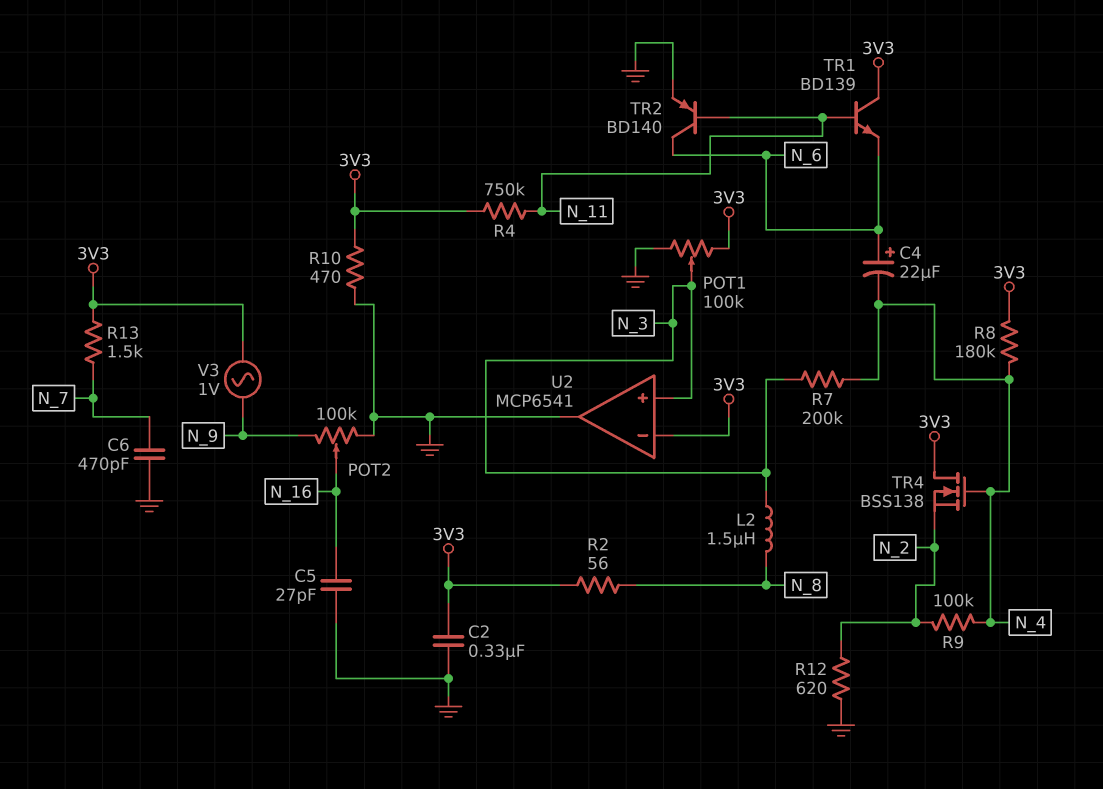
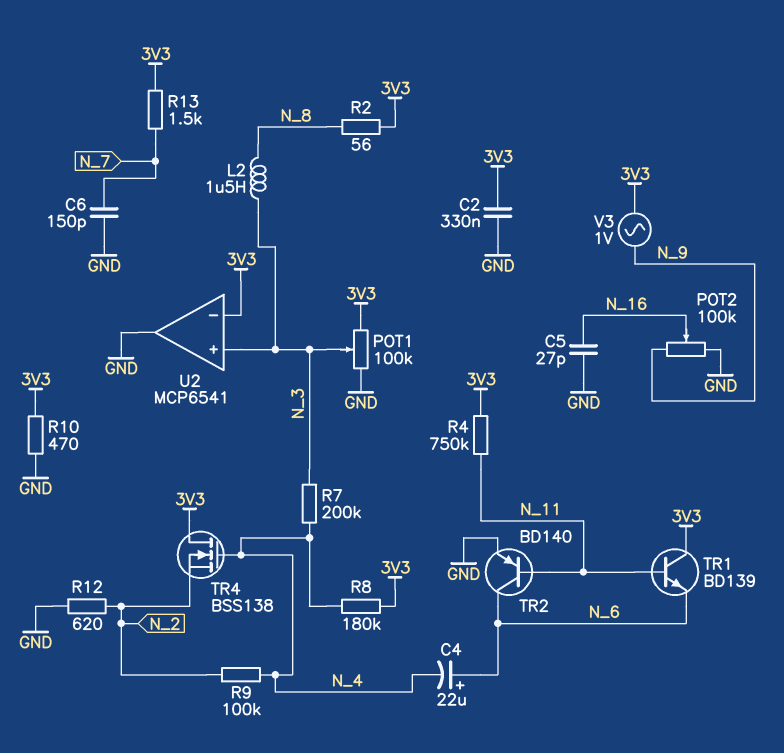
C6: 470pF (GND, N_7) -> 150pF (GND, N_7)

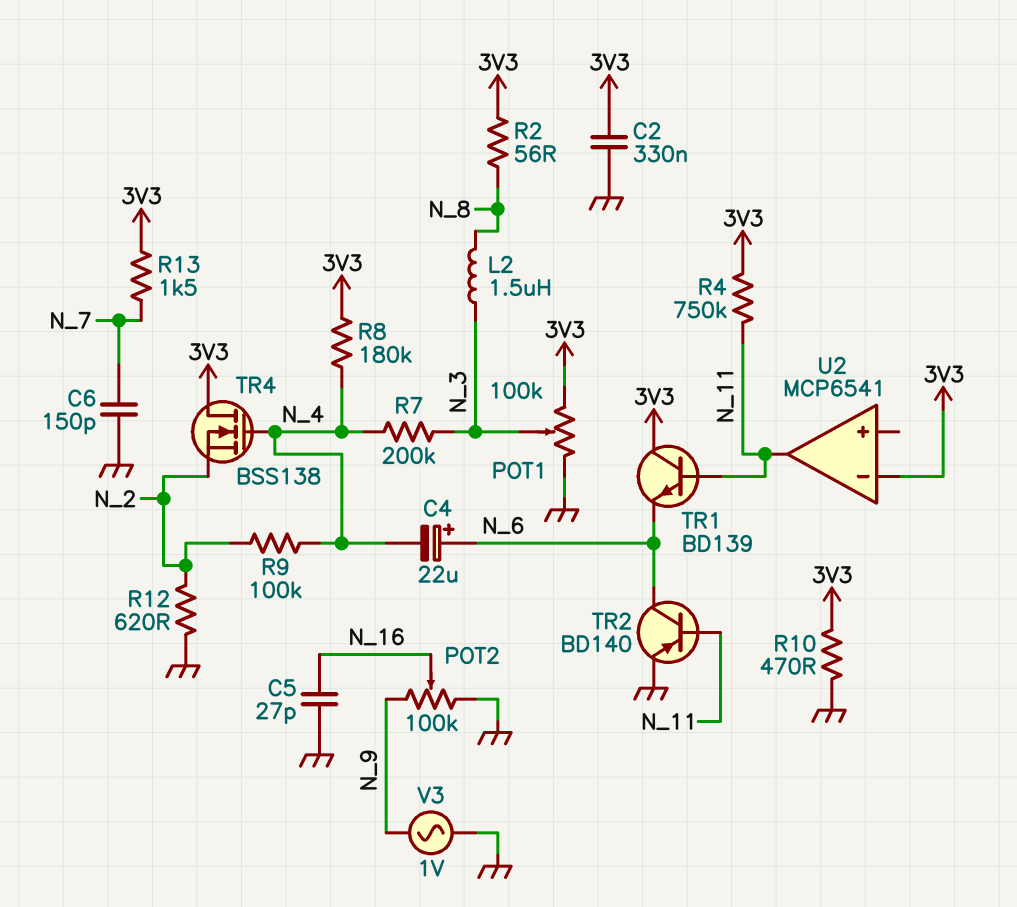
U2 pin in+: N_3 -> none
U2 pin out: GND -> N_11
V3: AC 1V (3V3, N_9) -> AC 1V (GND, N_9)

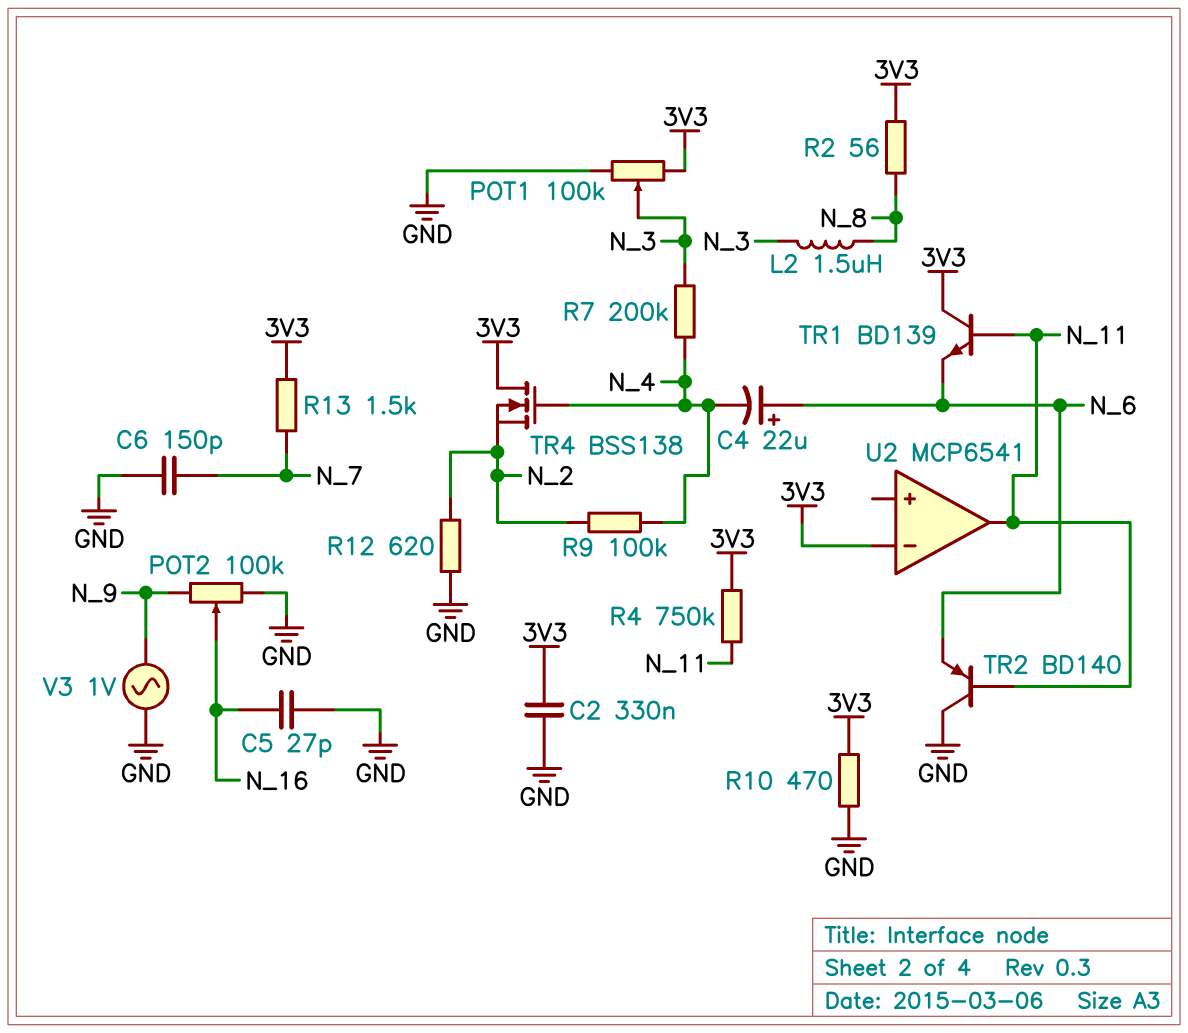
R8: 180k (3V3, N_4) -> none
TR2: PNP BD140 (B N_11, C N_6, E GND) -> PNP BD140 (B N_11, C GND, E N_6)

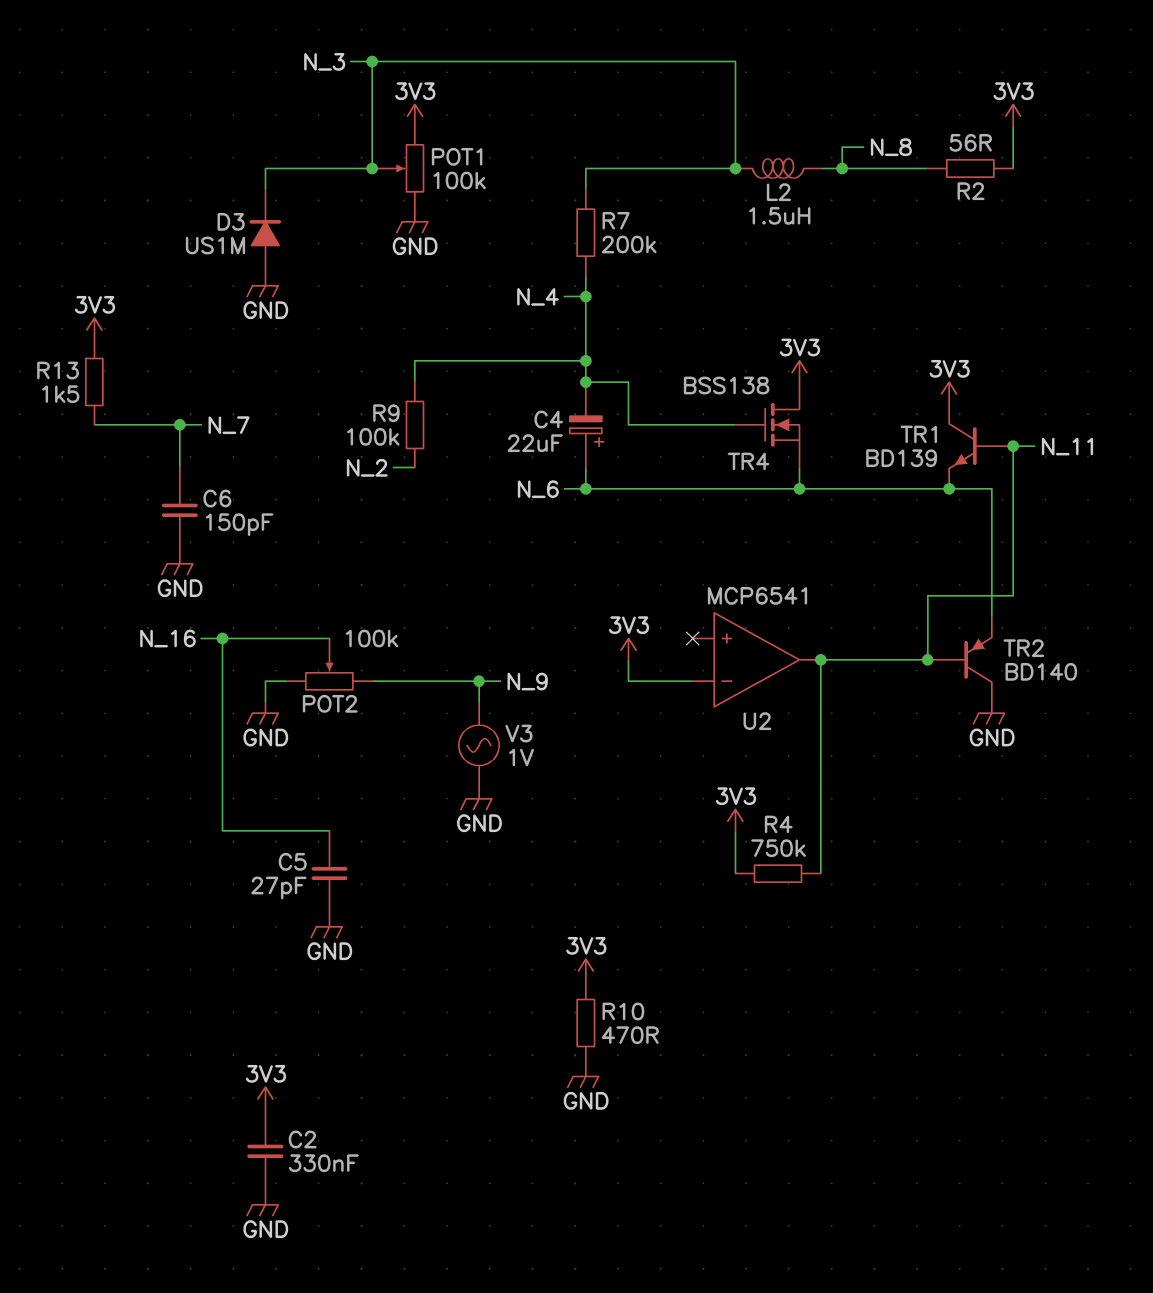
D3: none -> diode US1M (A GND, K N_3)
R12: 620 (GND, N_2) -> none
TR4: NMOS BSS138 (G N_4, D 3V3, S N_2) -> NMOS BSS138 (G N_4, D 3V3, S N_6)

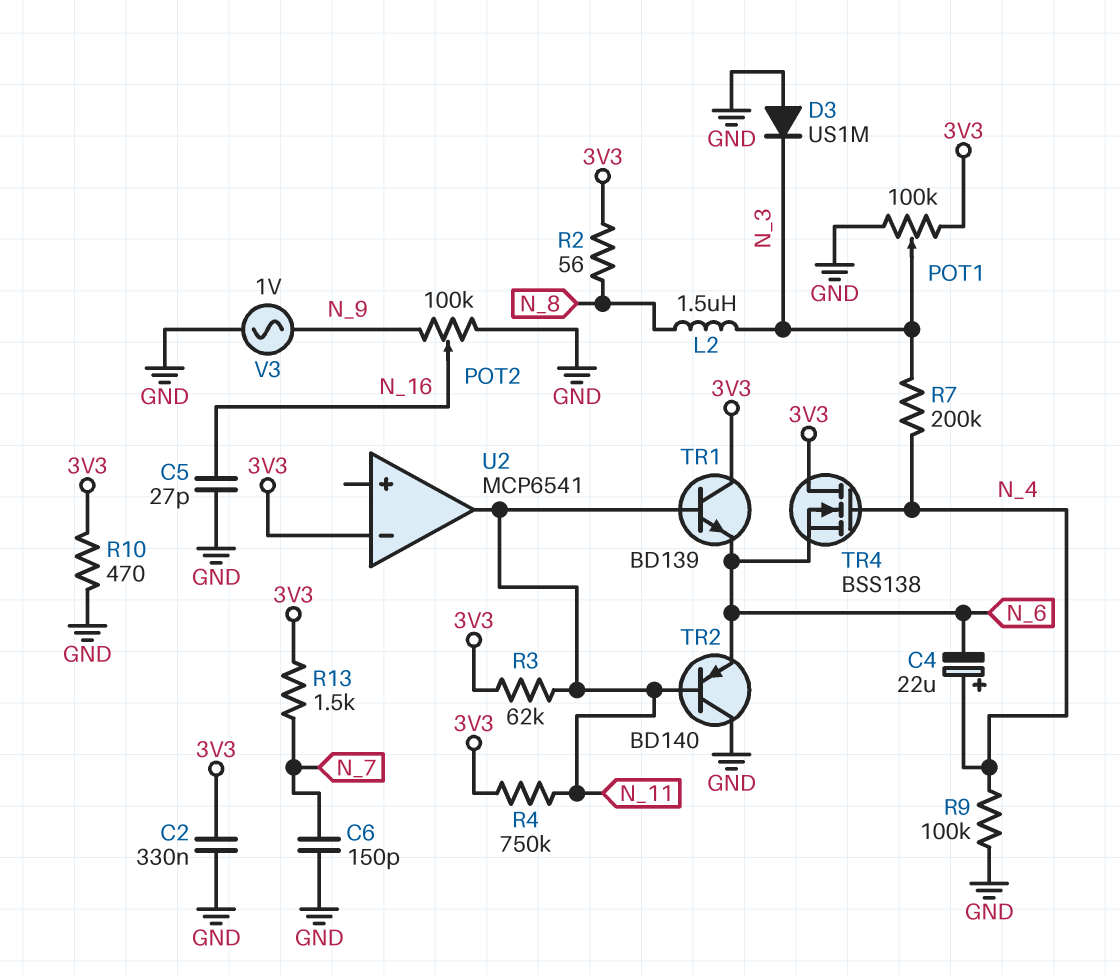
C4: 22uF (plus N_6, minus N_4) -> 22uF (plus N_4, minus N_6)
R3: none -> 62k (3V3, N_11)
R9: 100k (N_2, N_4) -> 100k (GND, N_4)

